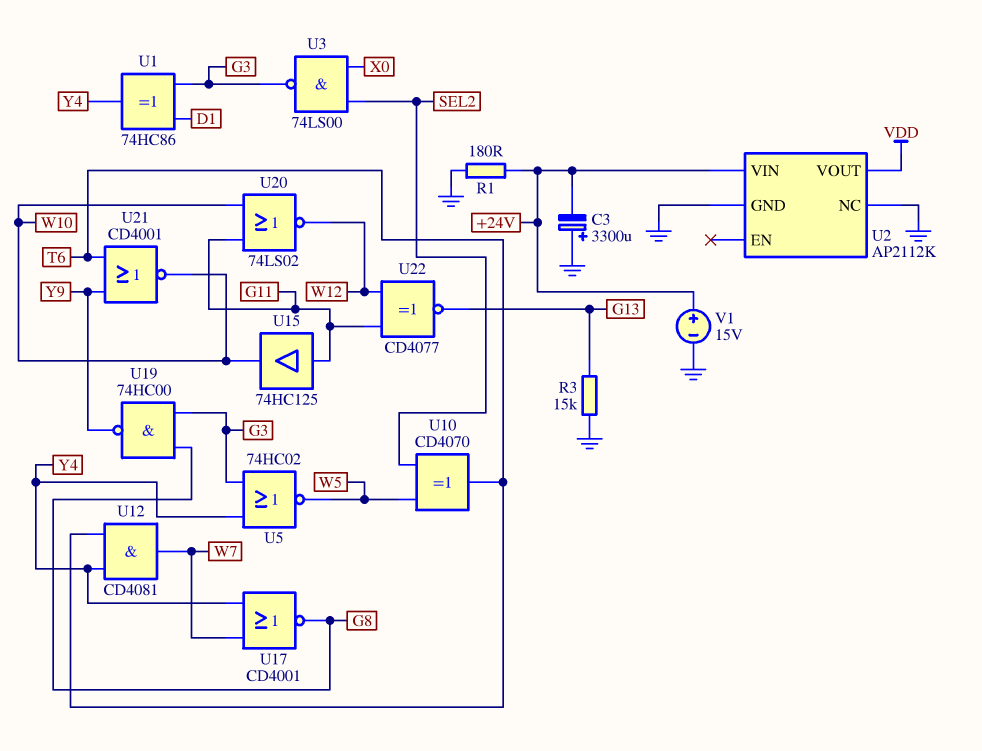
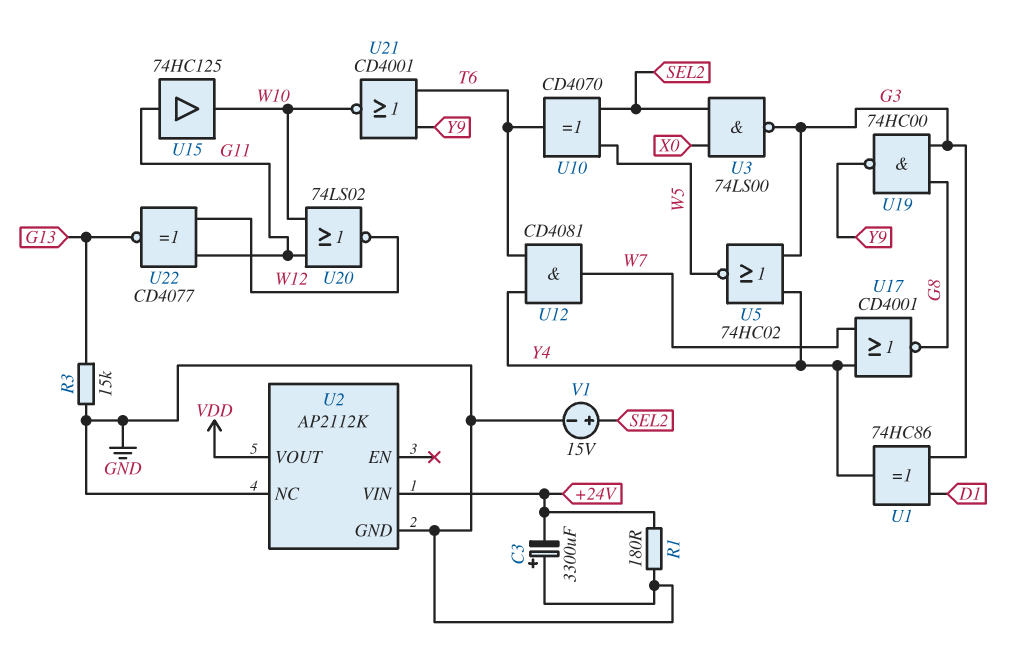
V1: 15V (plus +24V, minus GND) -> 15V (plus SEL2, minus GND)

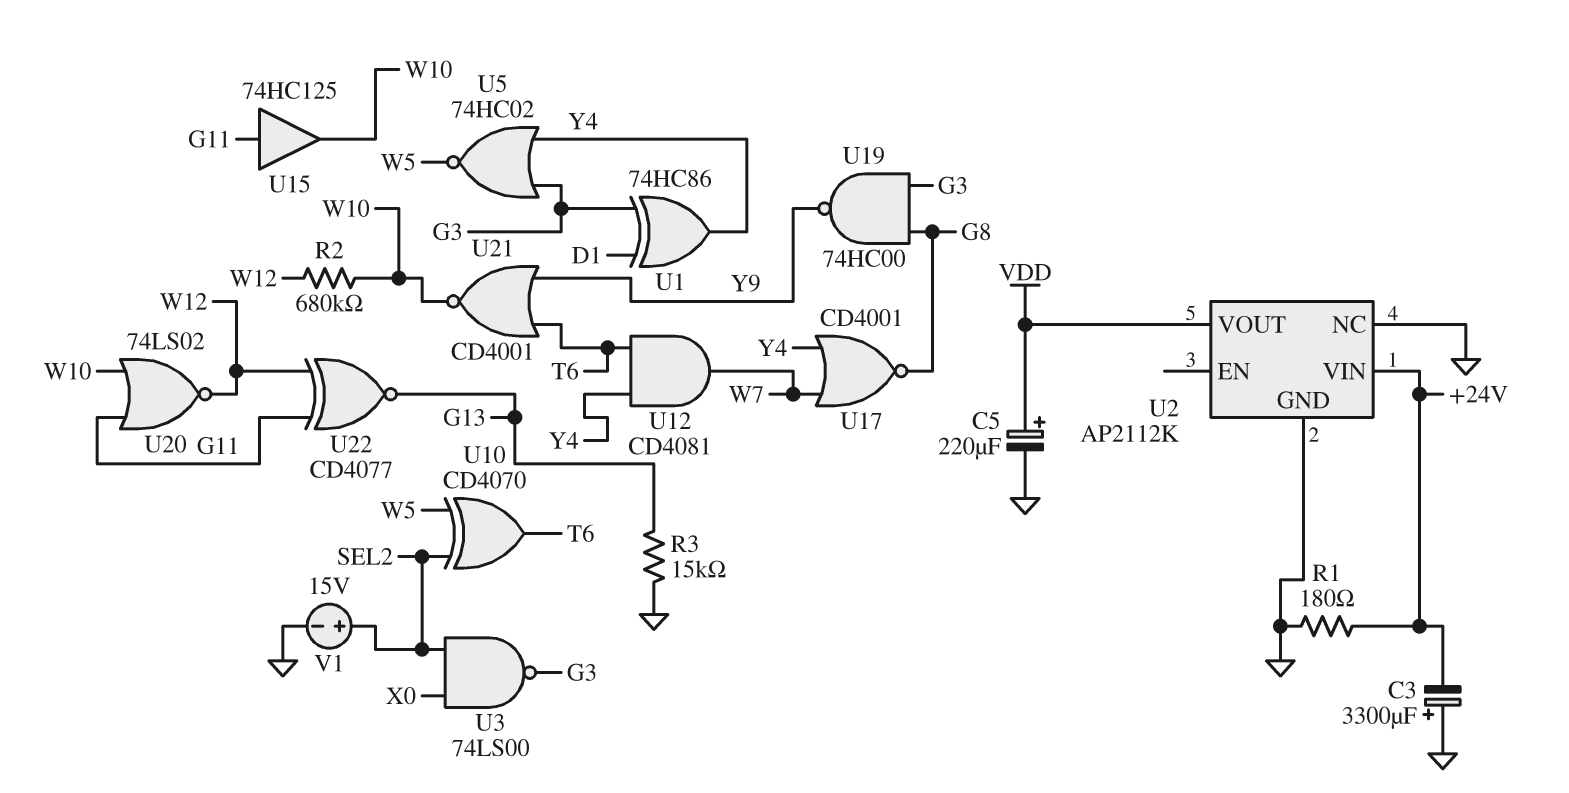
C5: none -> 220uF (plus VDD, minus GND)
R2: none -> 680k (W10, W12)

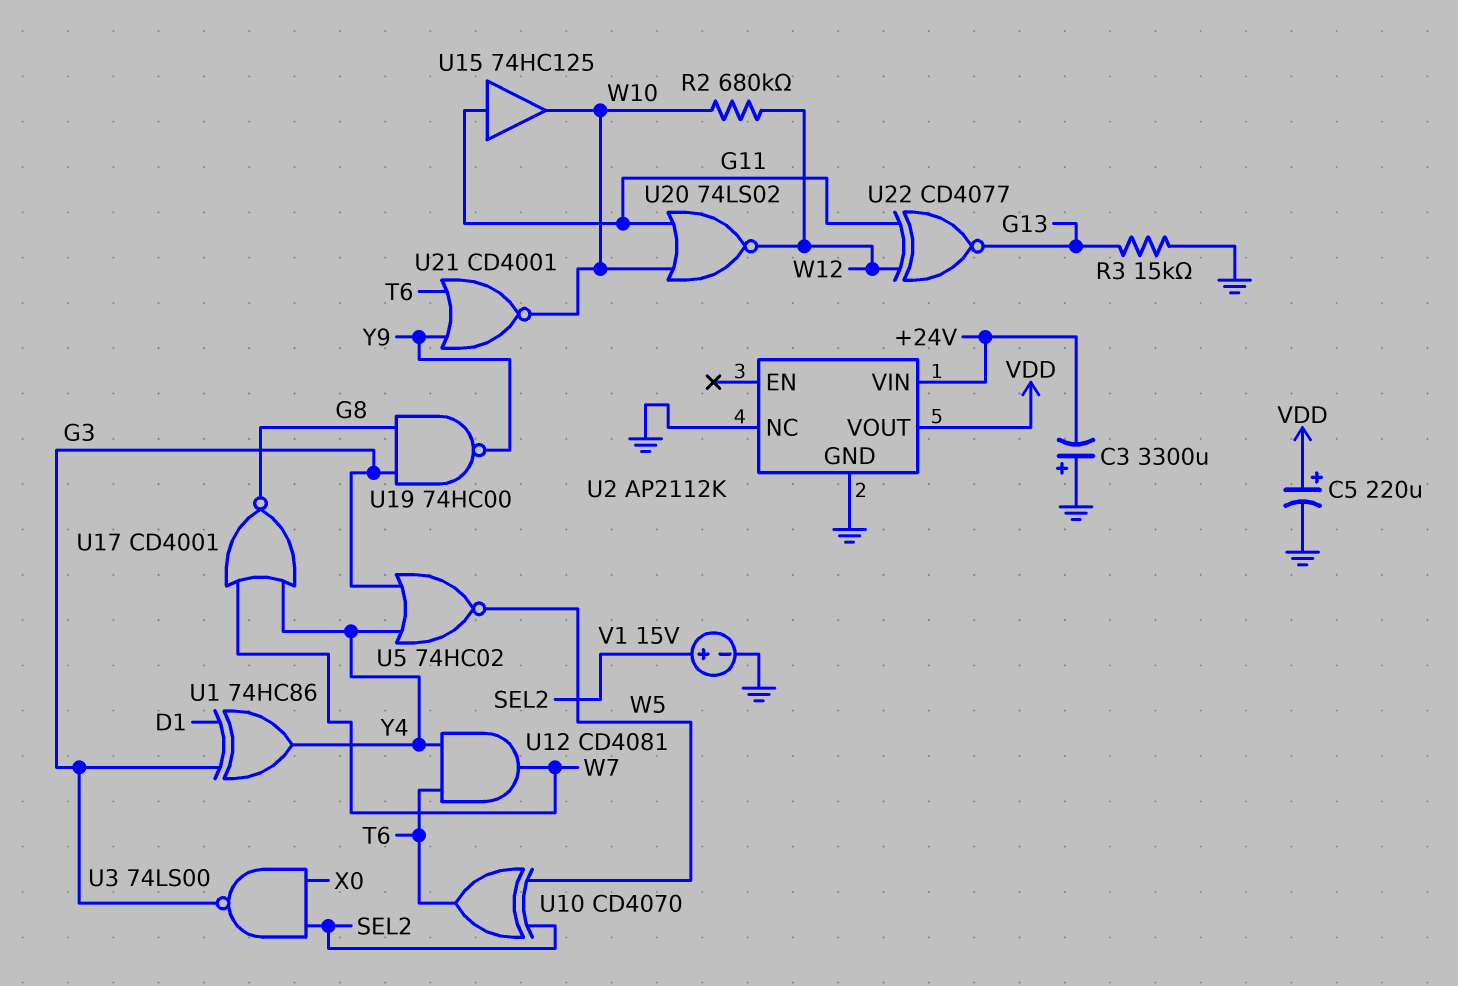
R1: 180 (+24V, GND) -> none

